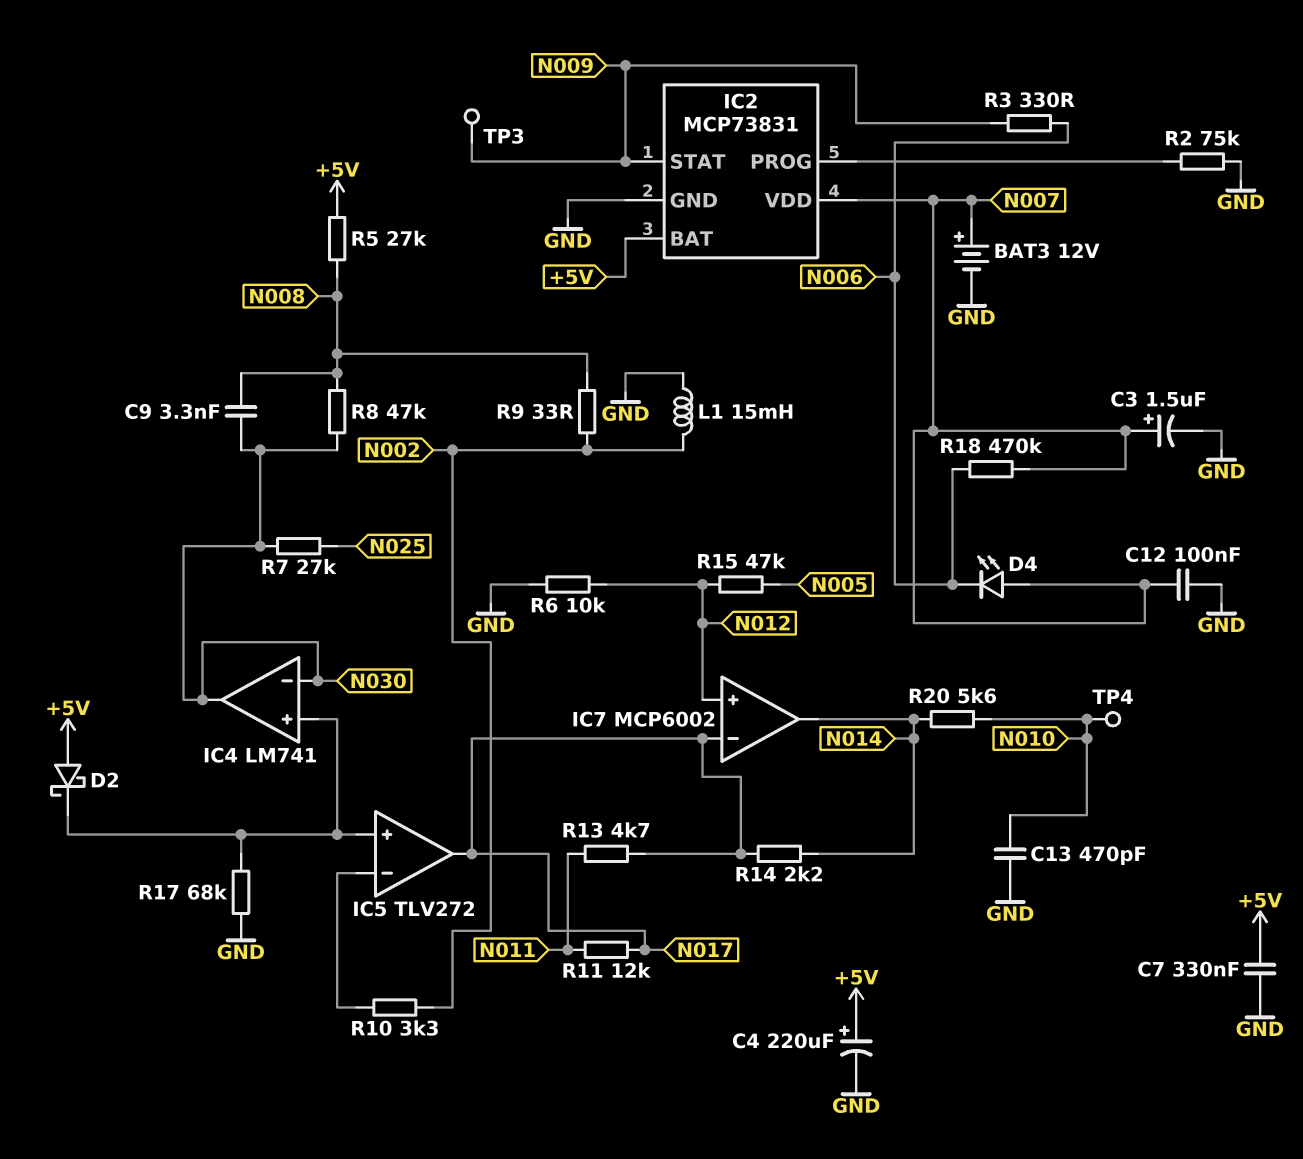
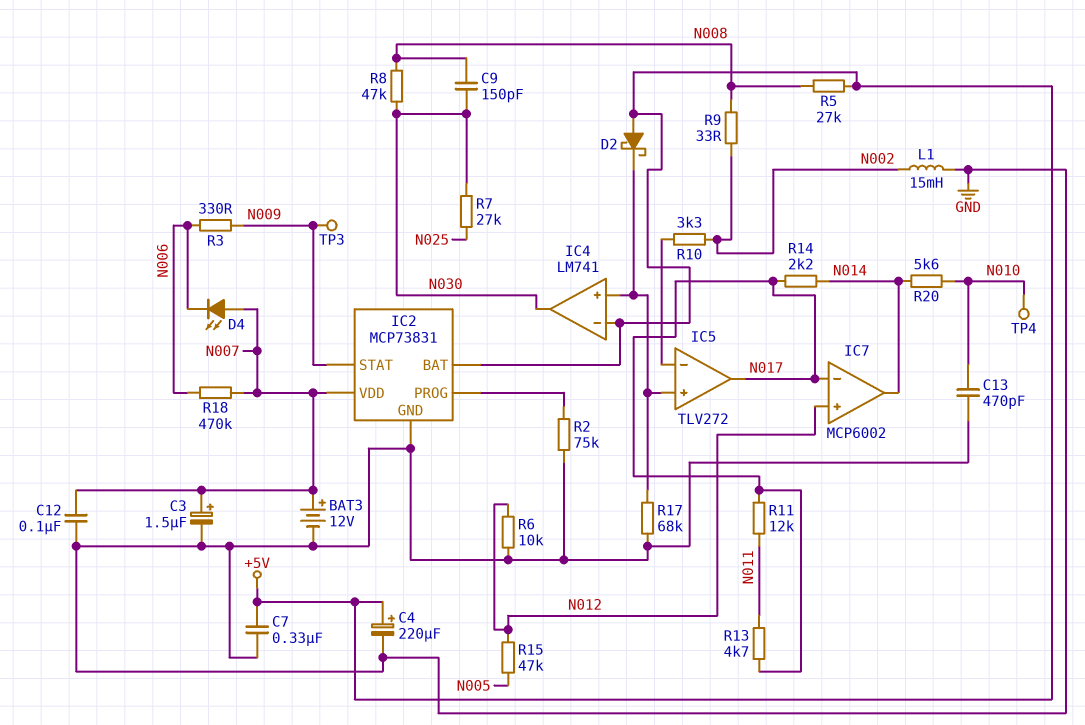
C9: 3.3nF (N008, N030) -> 150pF (N008, N030)
IC4 pin in-: N030 -> +5V

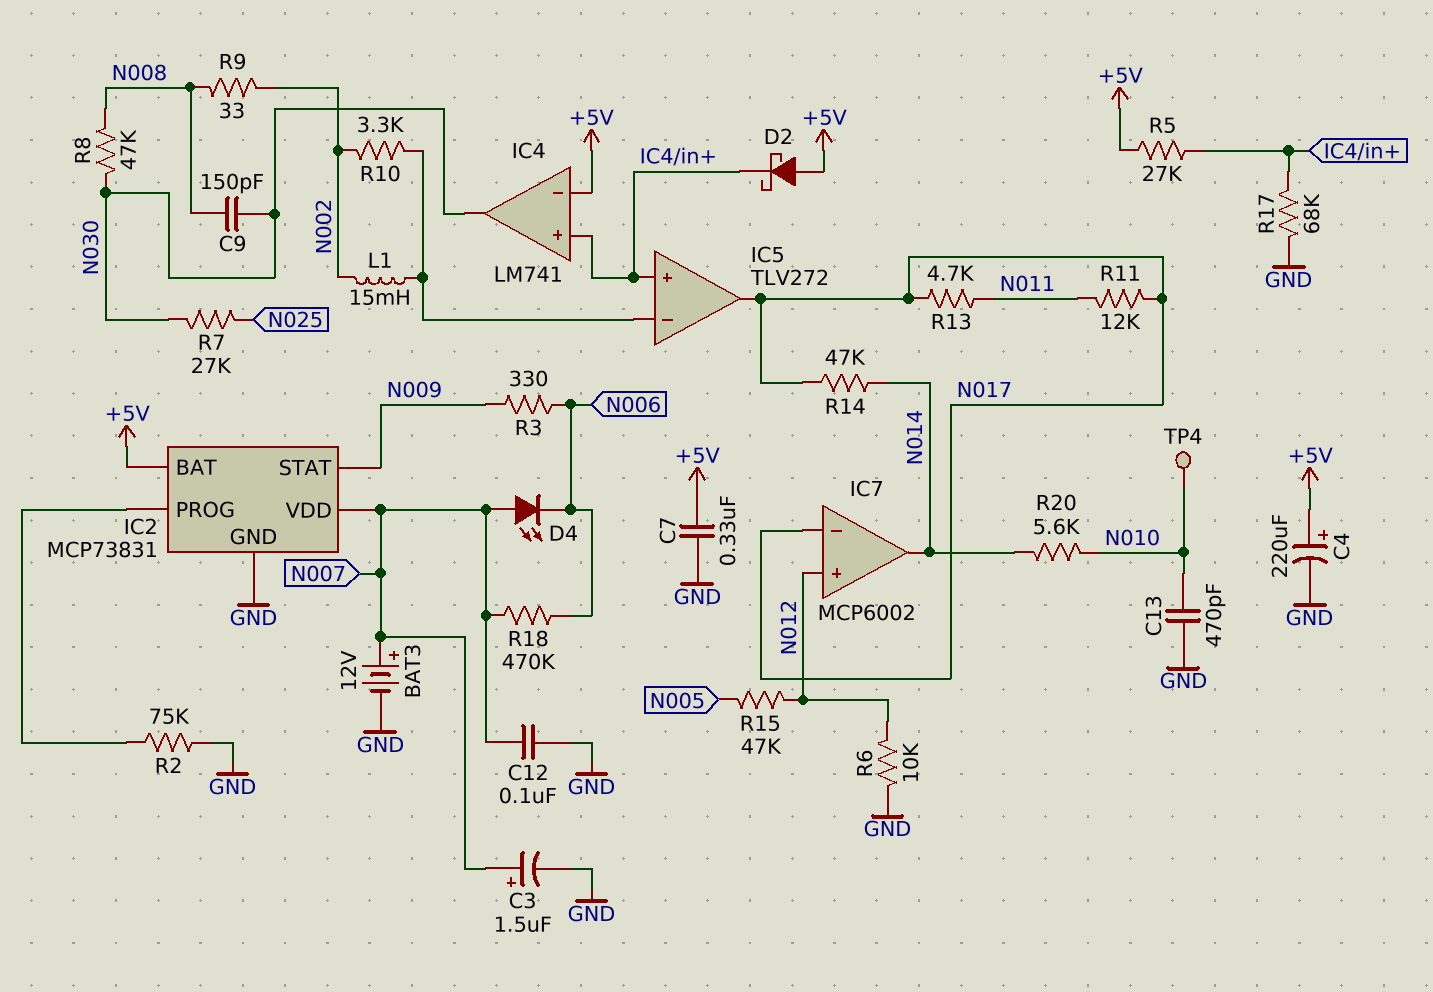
L1: 15mH (GND, N002) -> 15mH (IC5/in-, N002)
R5: 27k (+5V, N008) -> 27k (+5V, IC4/in+)
R14: 2.2k (N014, N017) -> 47k (N014, N017)
TP3: test point (N009) -> none

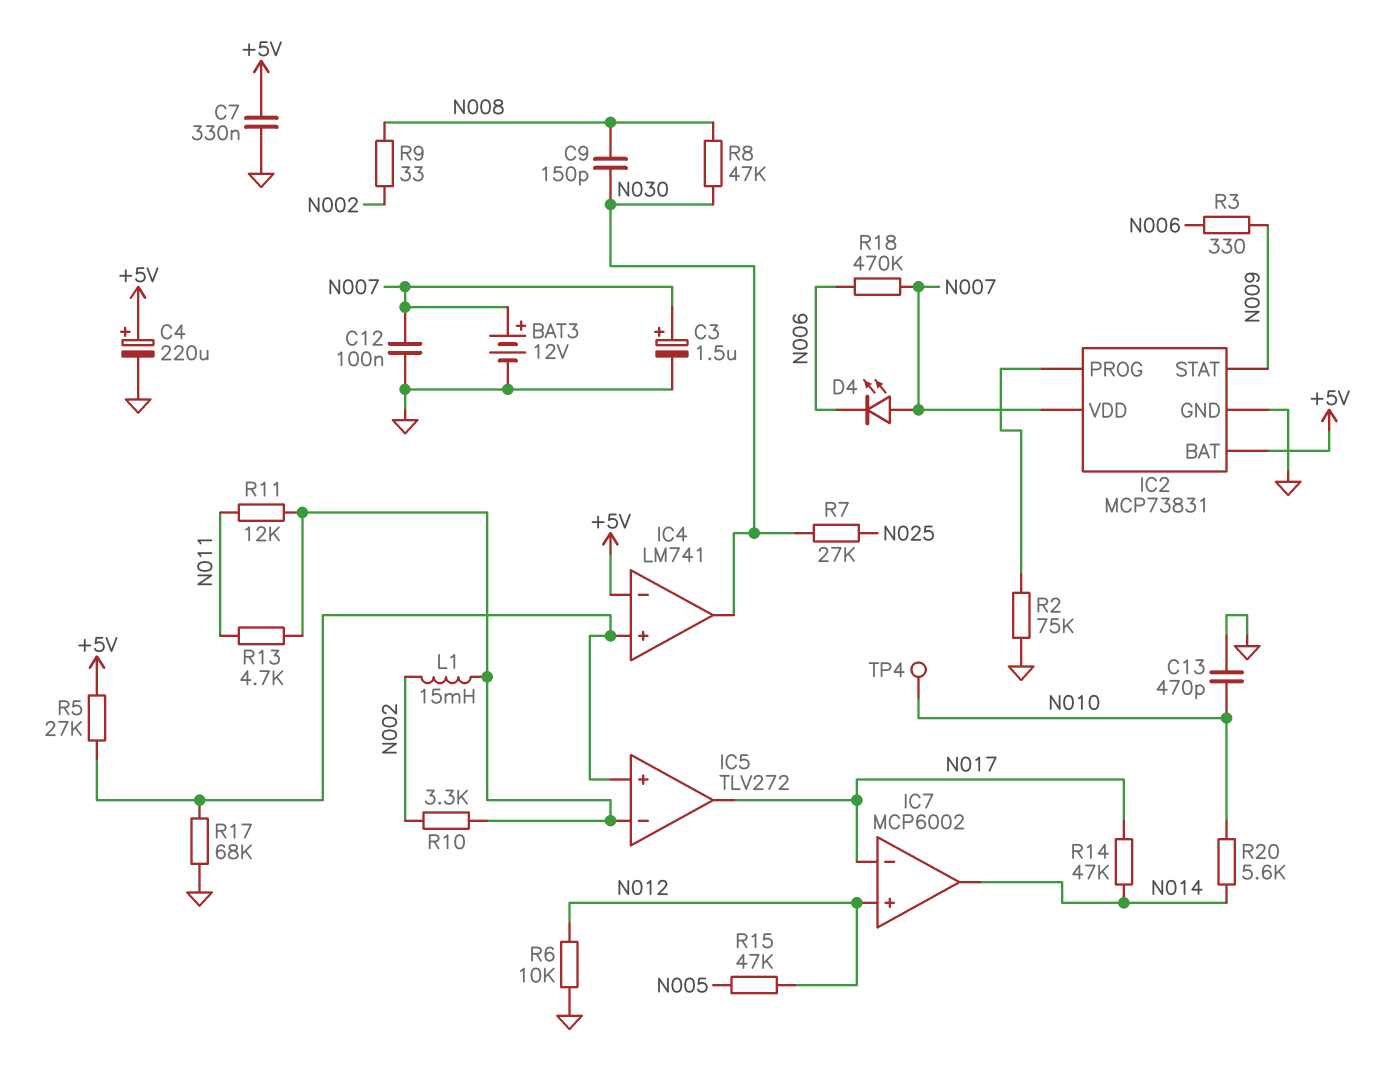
D2: schottky (A +5V, K IC4/in+) -> none
R11: 12k (N011, N017) -> 12k (IC5/in-, N011)
R13: 4.7k (N011, N017) -> 4.7k (IC5/in-, N011)

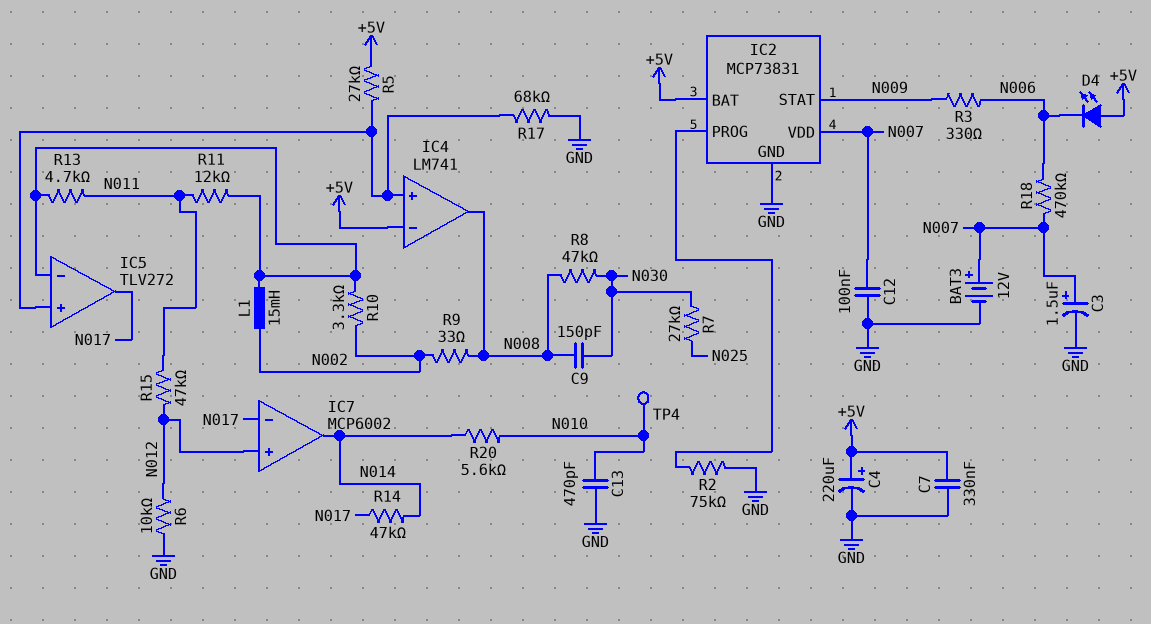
D4: LED (A N007, K N006) -> LED (A +5V, K N006)
IC4 pin out: N030 -> N008
R15: 47k (N005, N012) -> 47k (N011, N012)

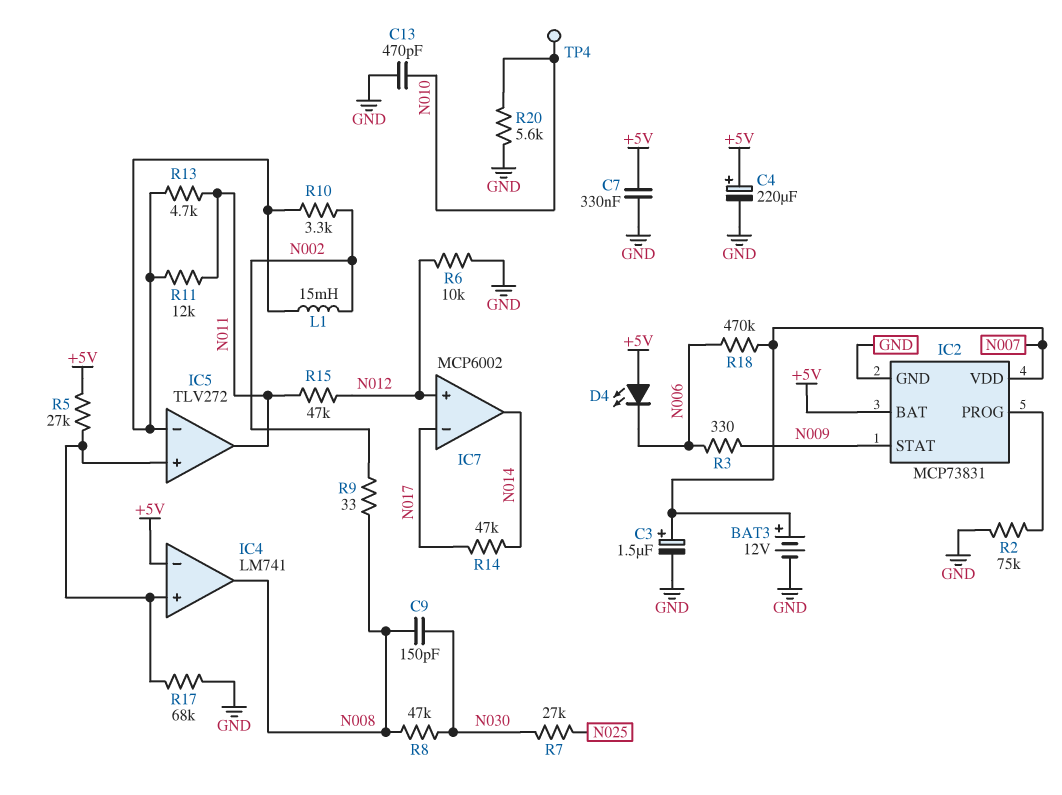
C12: 100nF (GND, N007) -> none
IC5 pin out: N017 -> N011
R20: 5.6k (N010, N014) -> 5.6k (GND, N010)

